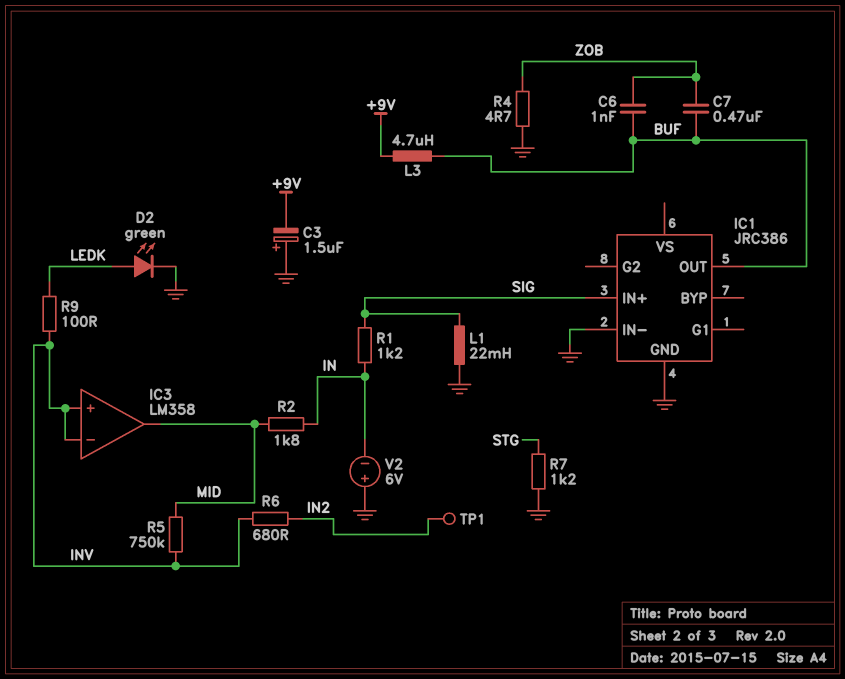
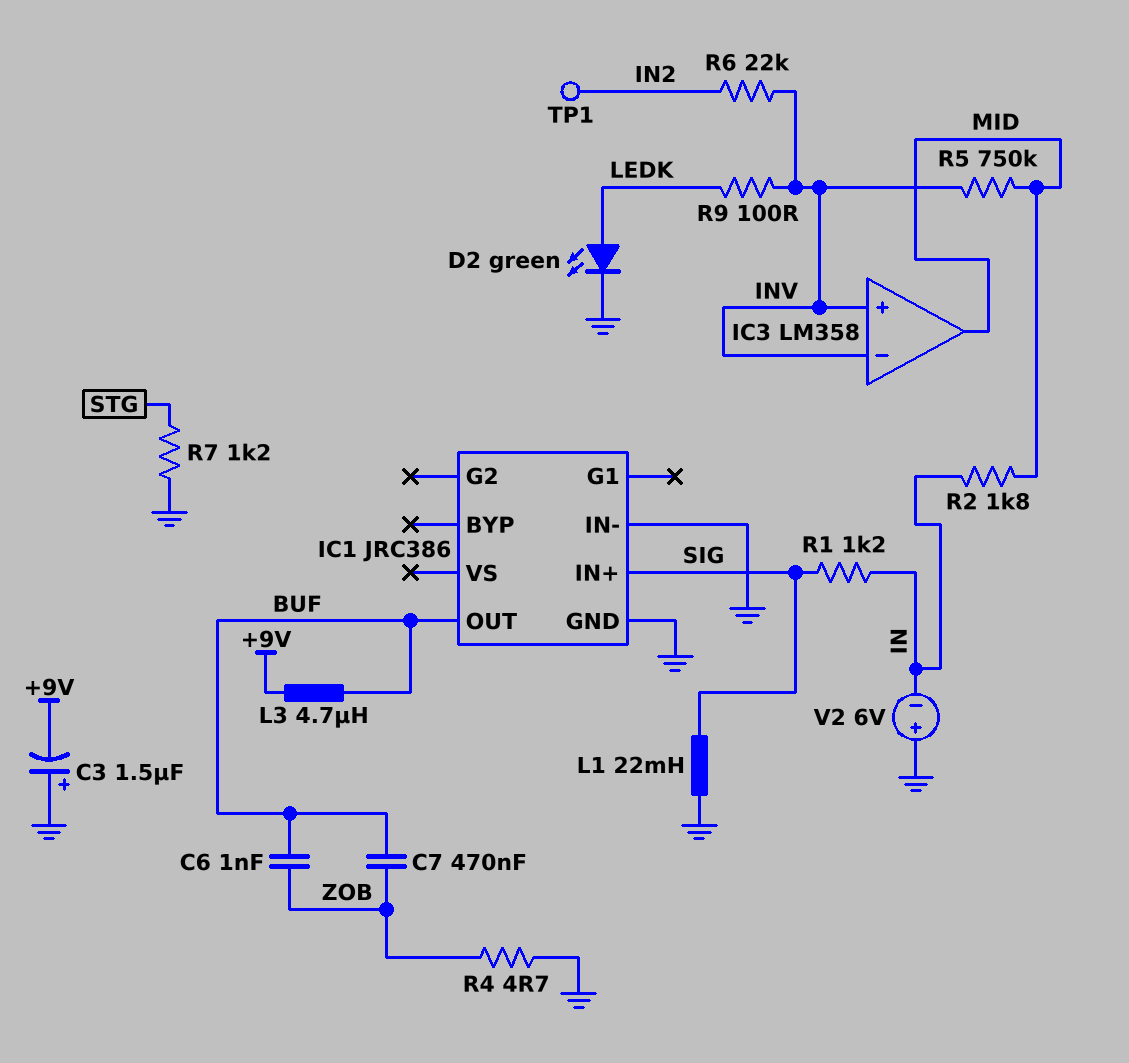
R6: 680 (IN2, INV) -> 22k (IN2, INV)

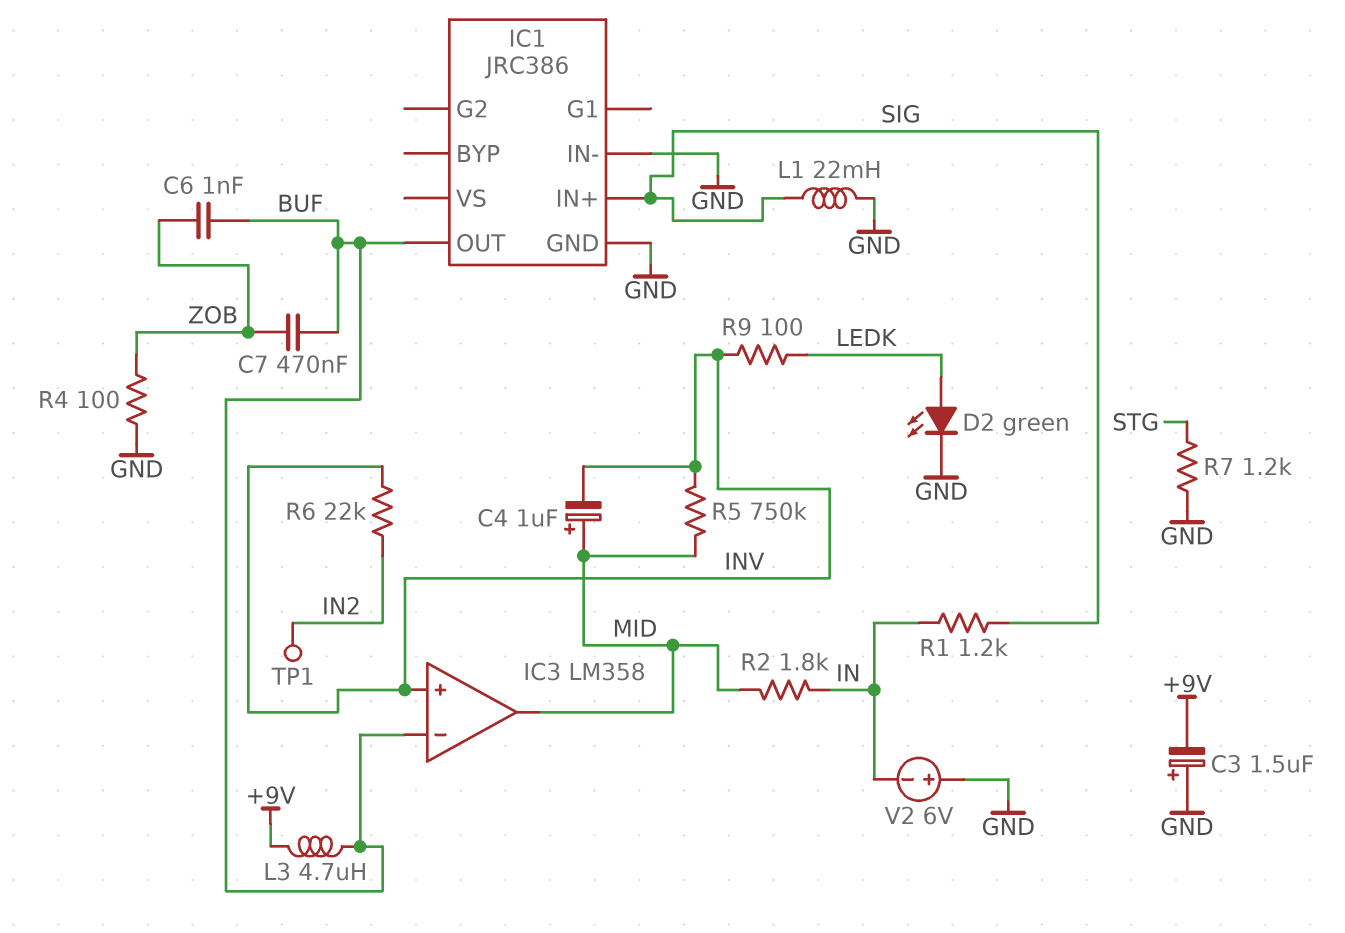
C4: none -> 1uF (plus MID, minus INV)
IC3 pin in-: INV -> BUF
R4: 4.7 (GND, ZOB) -> 100 (GND, ZOB)

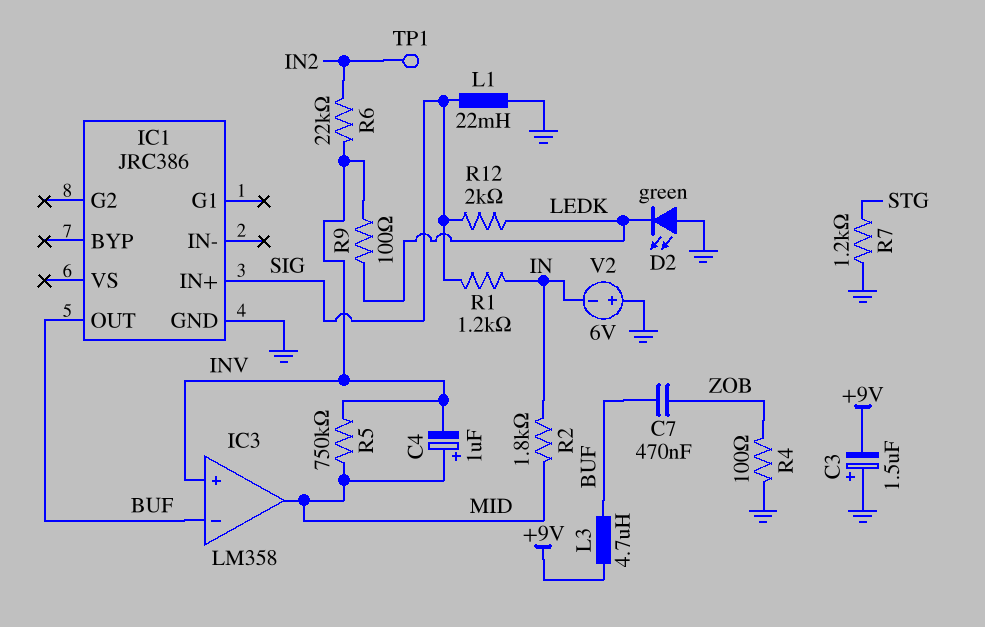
C6: 1nF (BUF, ZOB) -> none
D2: LED green (A LEDK, K GND) -> LED green (A GND, K LEDK)
IC1 pin IN-: GND -> none
R12: none -> 2k (LEDK, SIG)

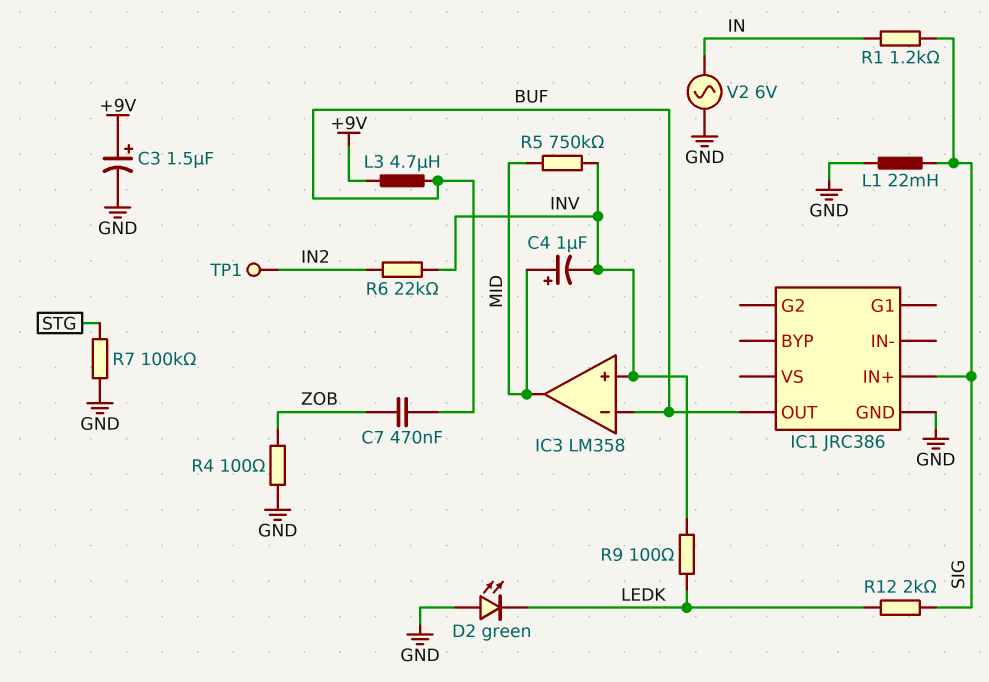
C3: 1.5uF (plus GND, minus +9V) -> 1.5uF (plus +9V, minus GND)
R2: 1.8k (IN, MID) -> none
R7: 1.2k (GND, STG) -> 100k (GND, STG)
V2: 6V (plus GND, minus IN) -> AC 6V (GND, IN)

